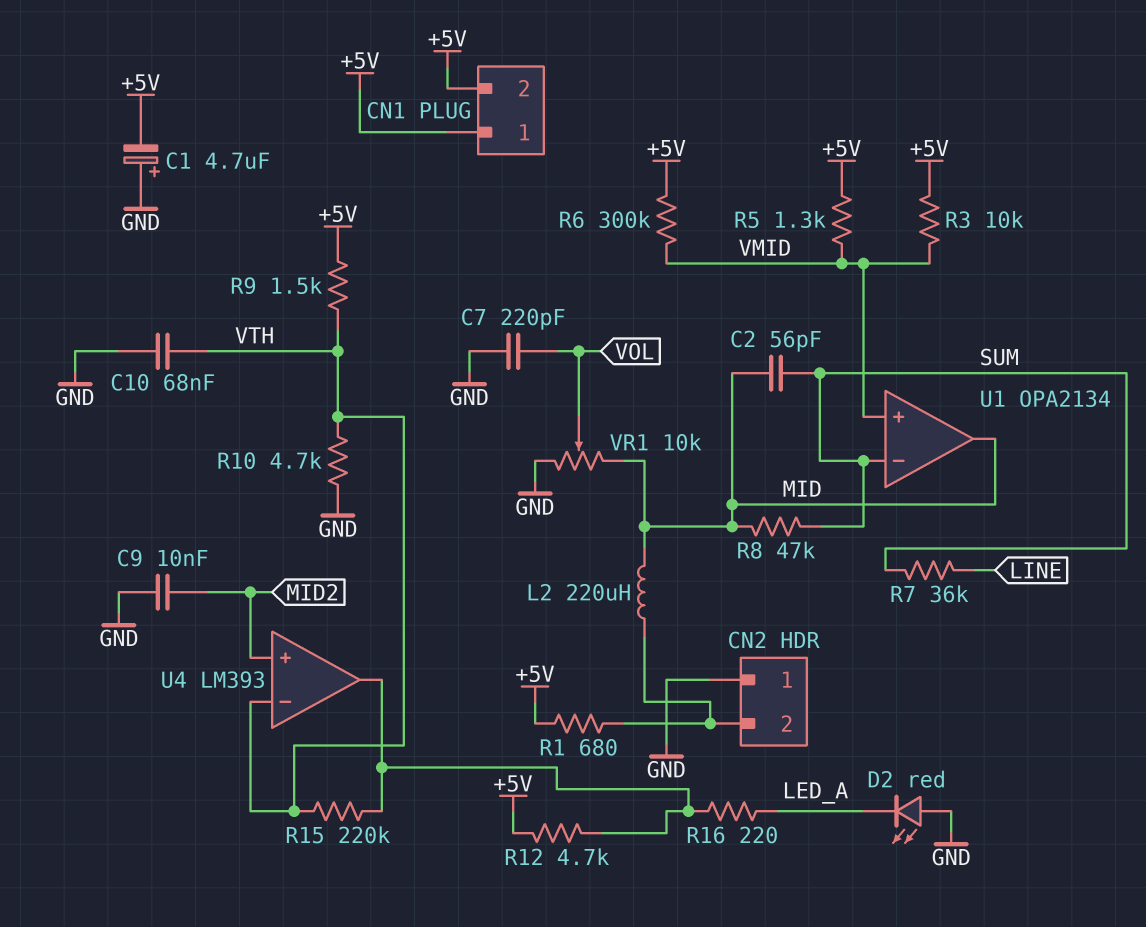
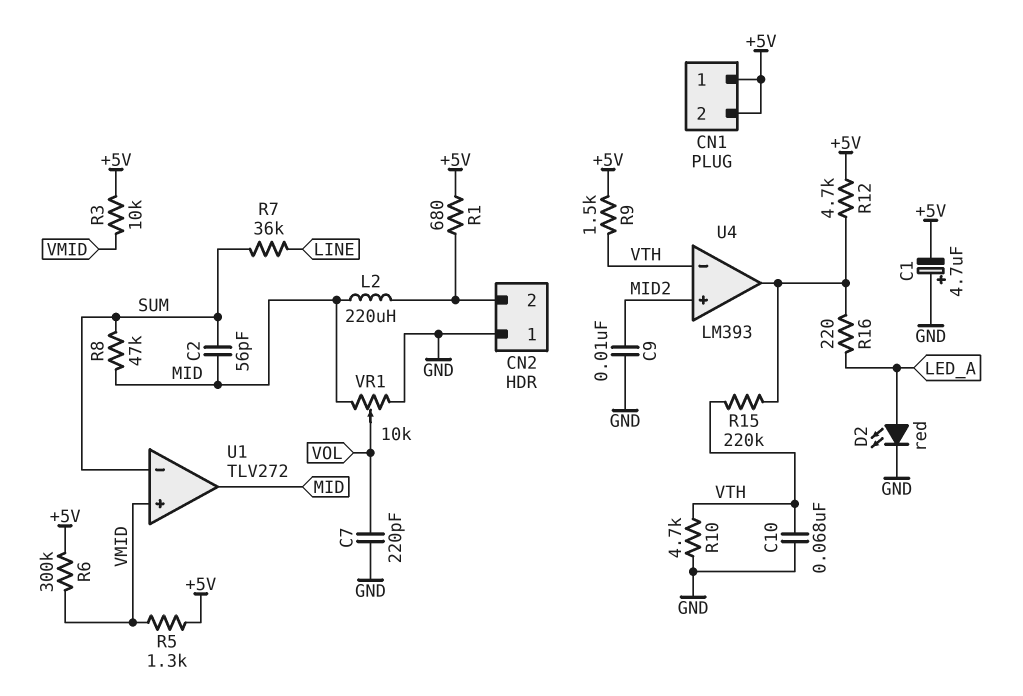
D2: LED red (A GND, K LED_A) -> LED red (A LED_A, K GND)
U1: OPA2134 -> TLV272

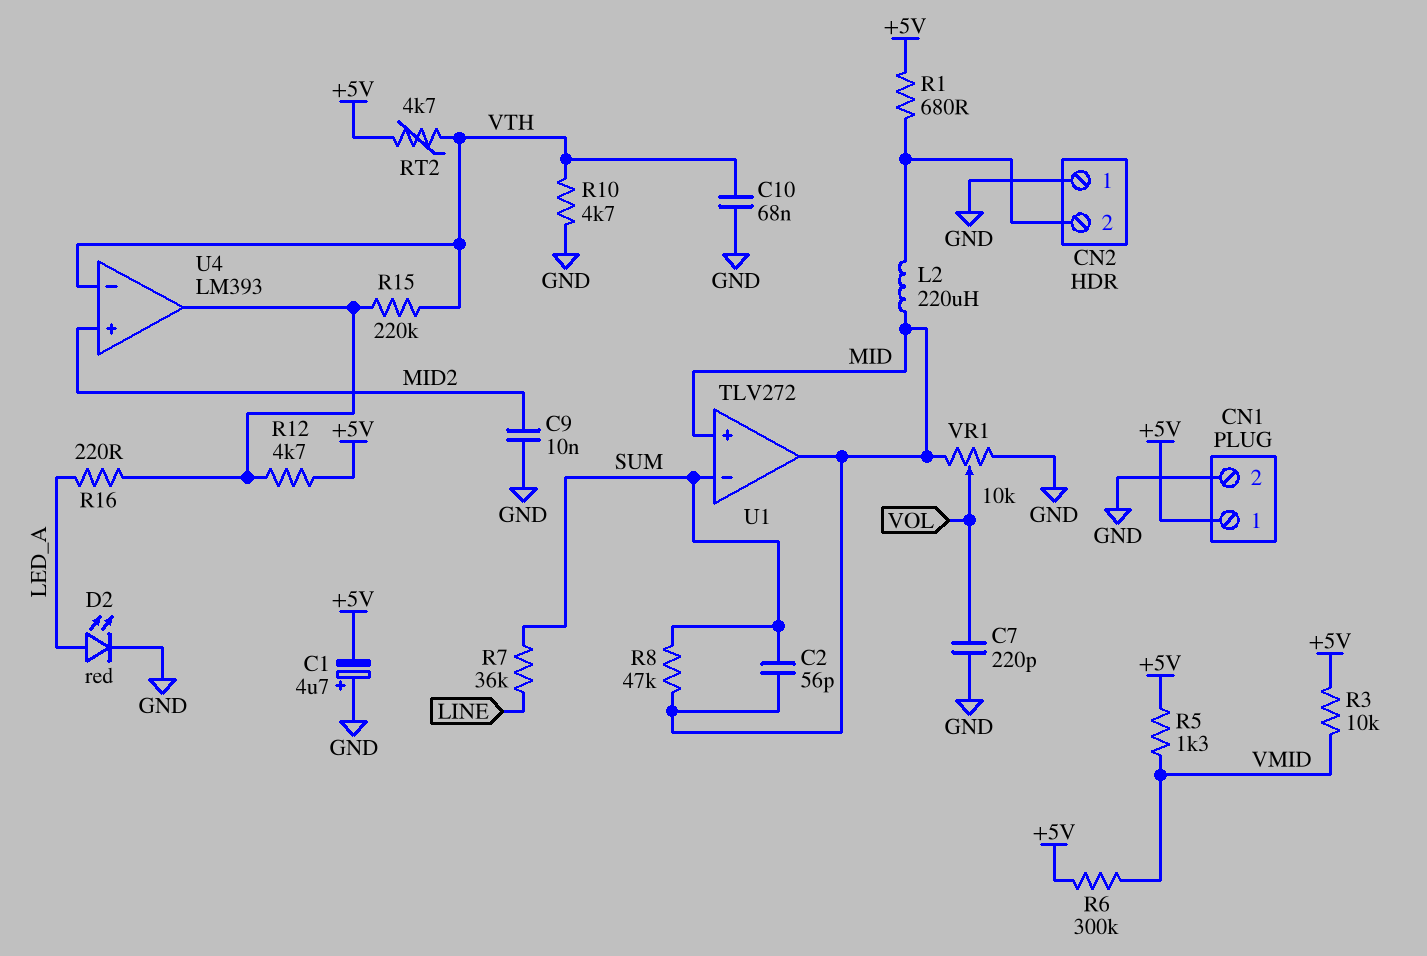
CN1 pin 2: +5V -> GND
R9: 1.5k (+5V, VTH) -> none
RT2: none -> 4.7k (+5V, VTH)
U1 pin in+: VMID -> MID

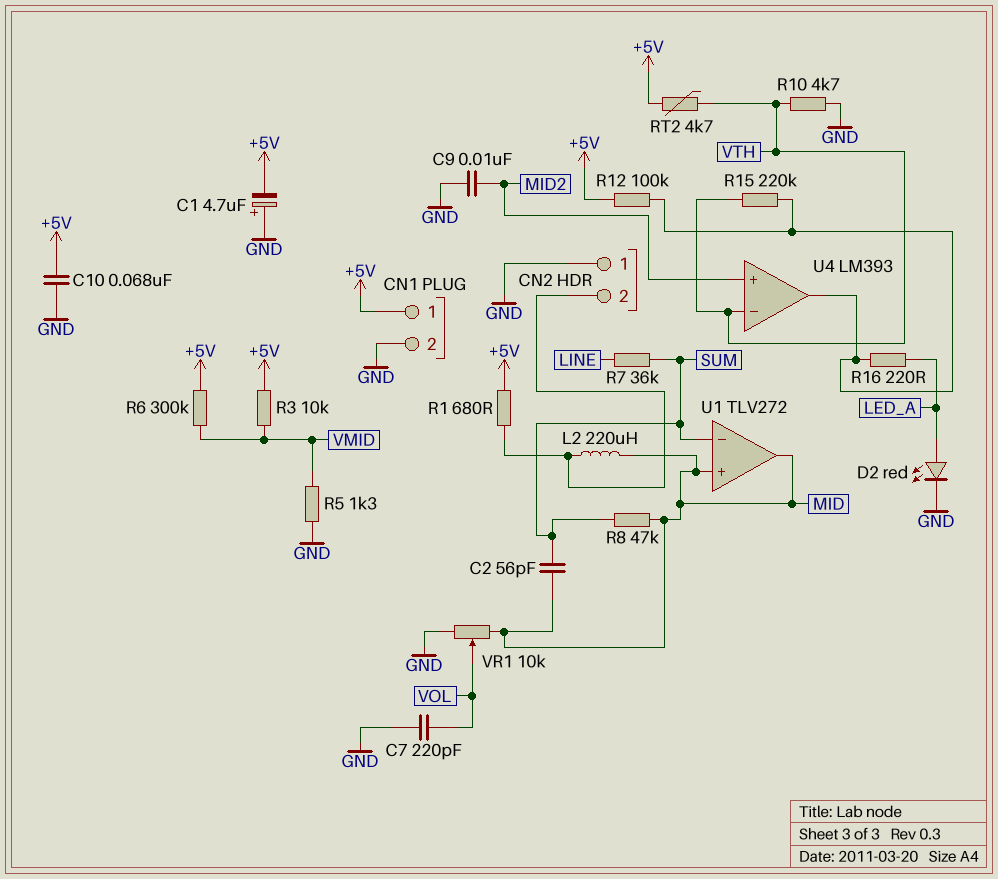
C10: 68nF (GND, VTH) -> 68nF (+5V, GND)
R5: 1.3k (+5V, VMID) -> 1.3k (GND, VMID)
R12: 4.7k (+5V, U4/out) -> 100k (+5V, U4/out)

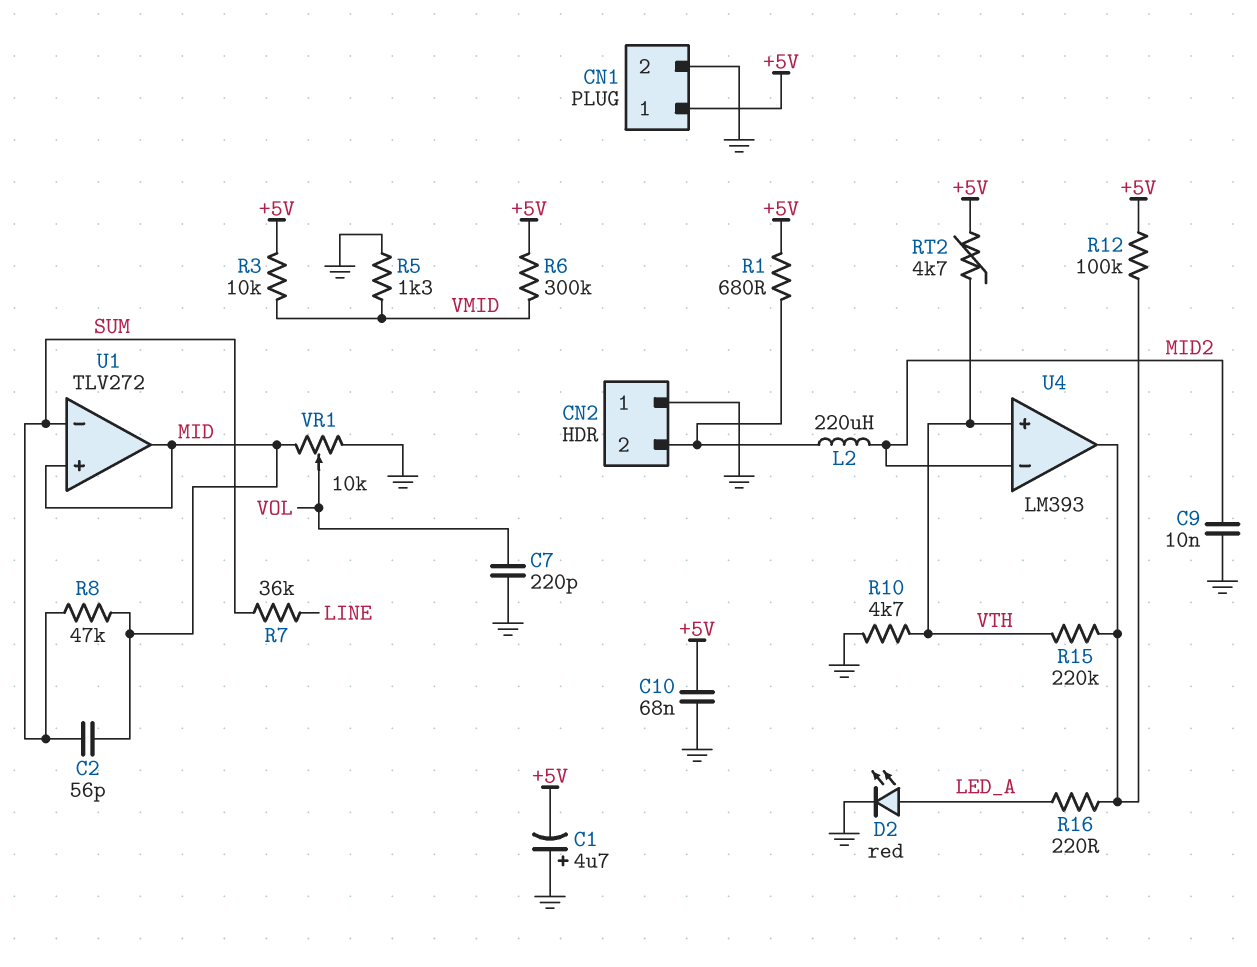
L2: 220uH (CN2/2, MID) -> 220uH (CN2/2, MID2)
U4 pin in+: MID2 -> VTH
U4 pin in-: VTH -> MID2

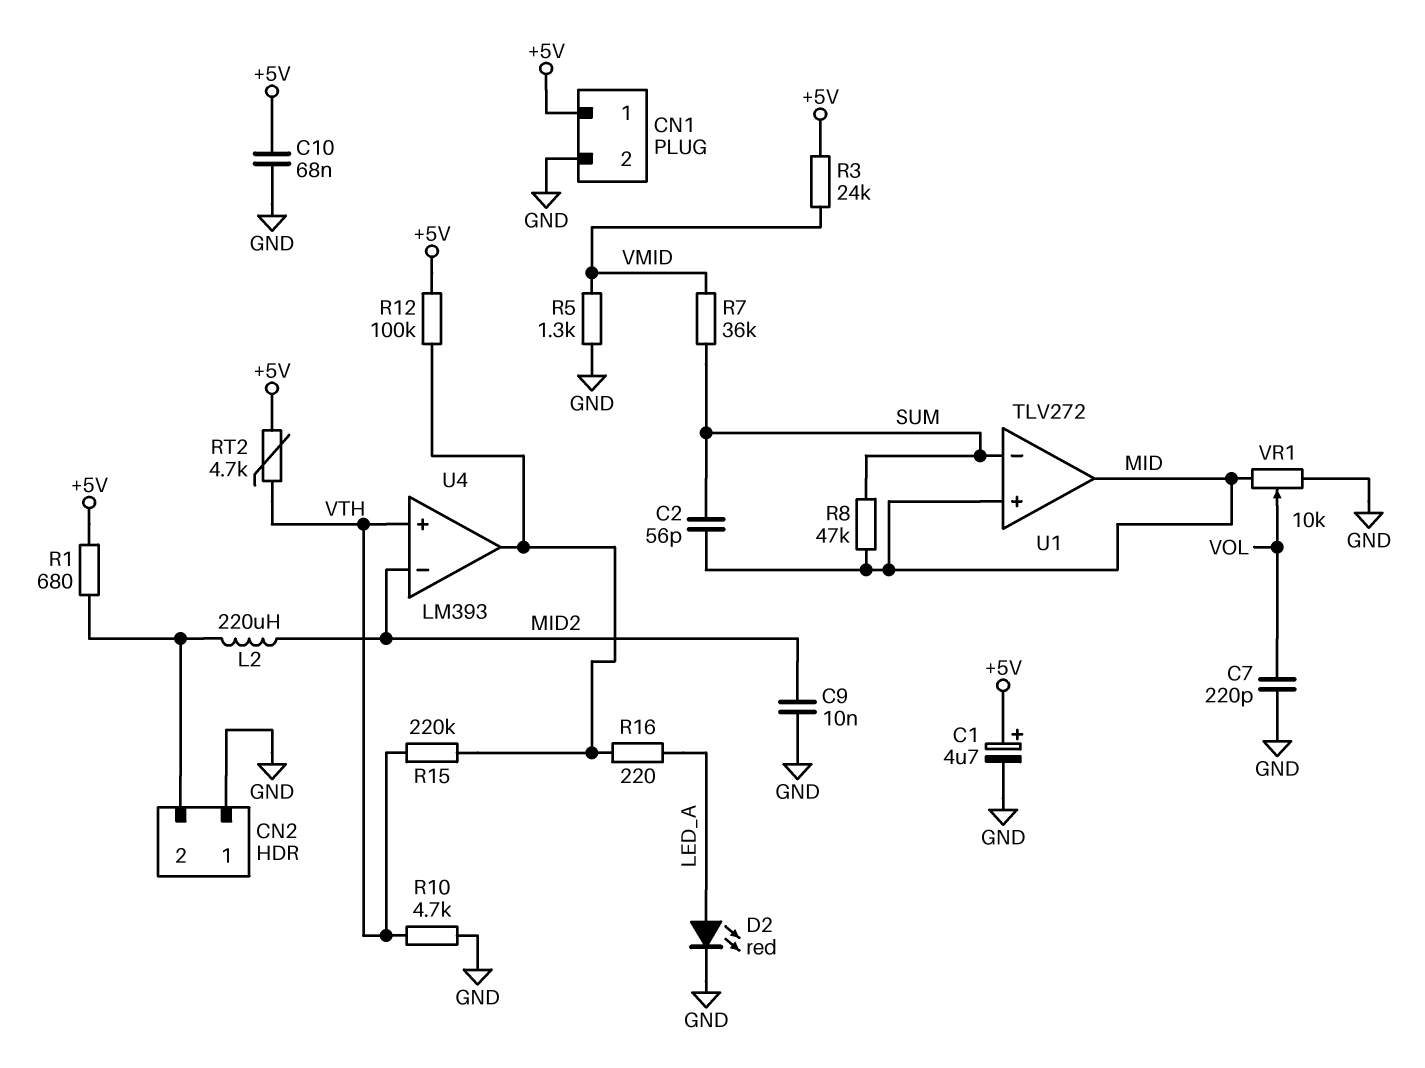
C1: 4.7uF (plus GND, minus +5V) -> 4.7uF (plus +5V, minus GND)
R3: 10k (+5V, VMID) -> 24k (+5V, VMID)
R6: 300k (+5V, VMID) -> none
R7: 36k (LINE, SUM) -> 36k (SUM, VMID)

